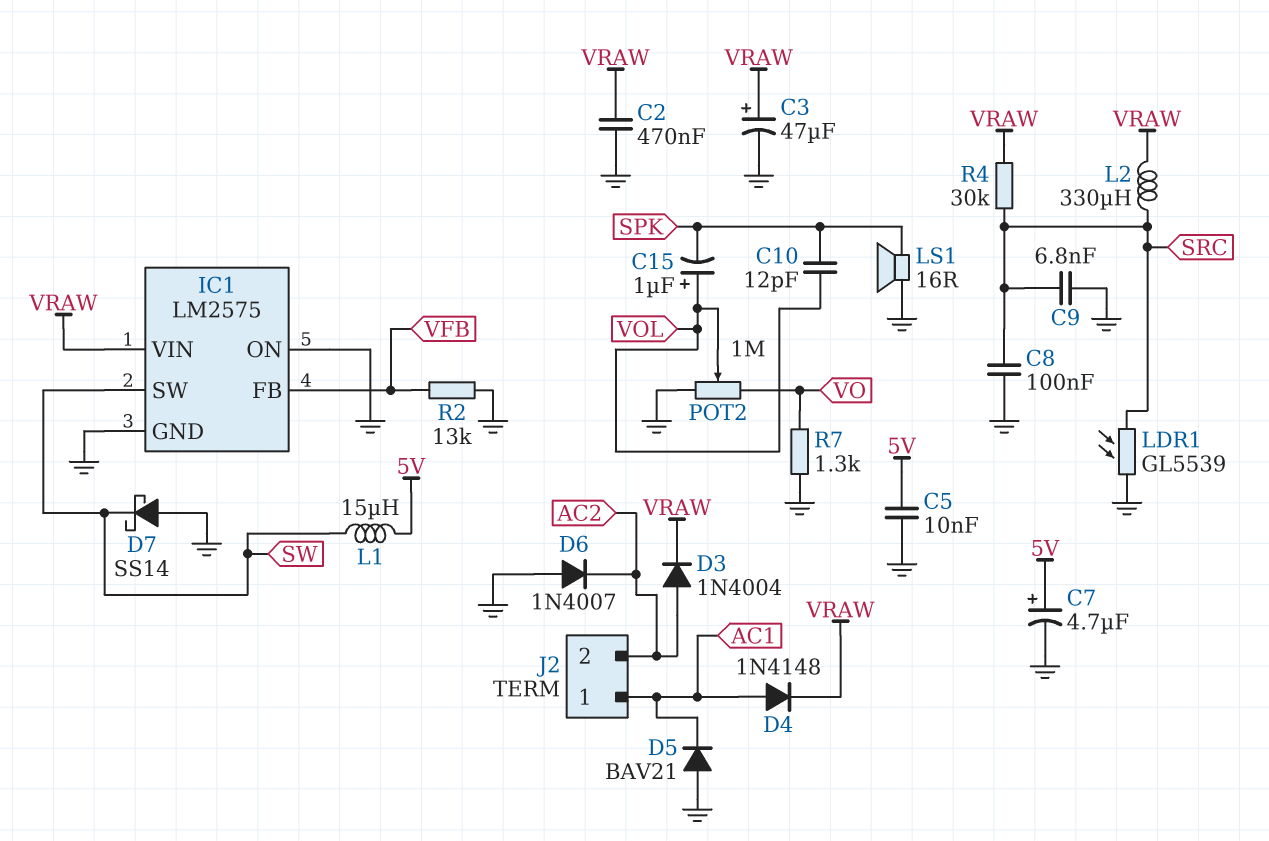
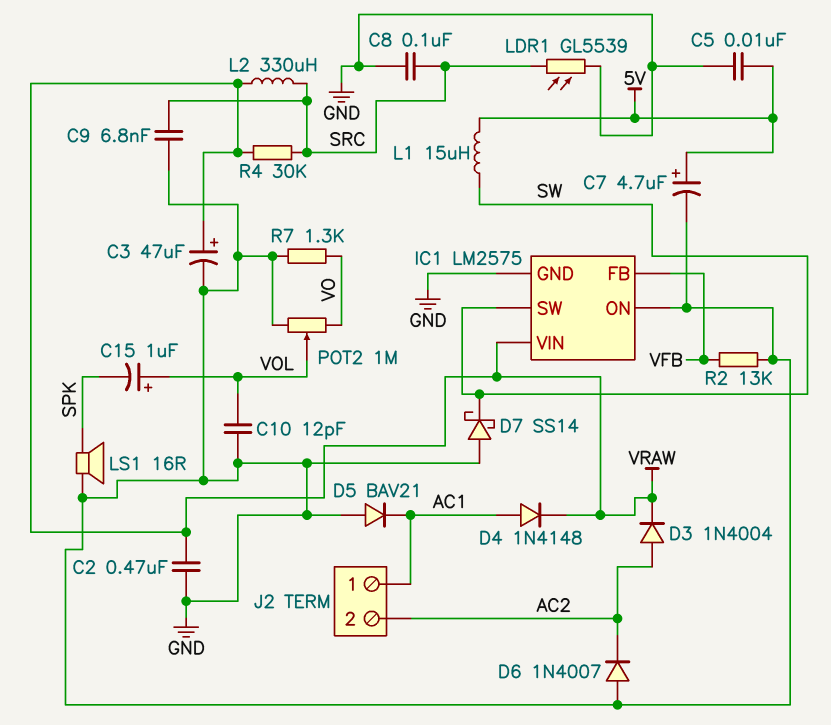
C10: 12pF (SPK, VOL) -> 12pF (GND, VOL)

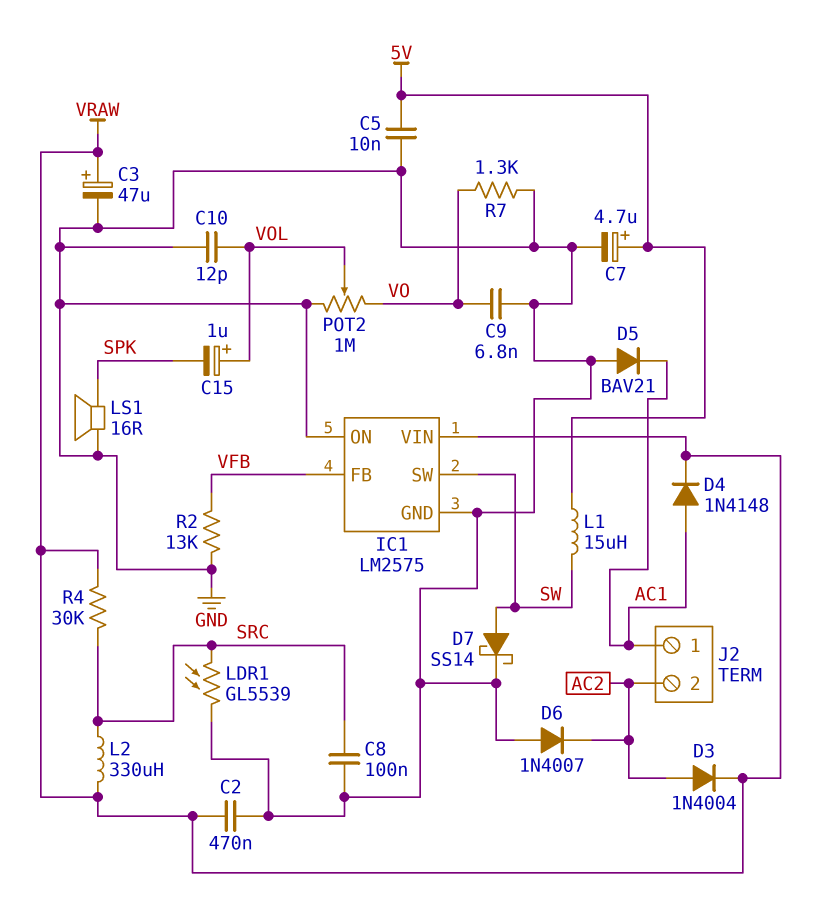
C9: 6.8nF (GND, SRC) -> 6.8nF (GND, VO)
D7: schottky SS14 (A GND, K SW) -> schottky SS14 (A SW, K GND)

